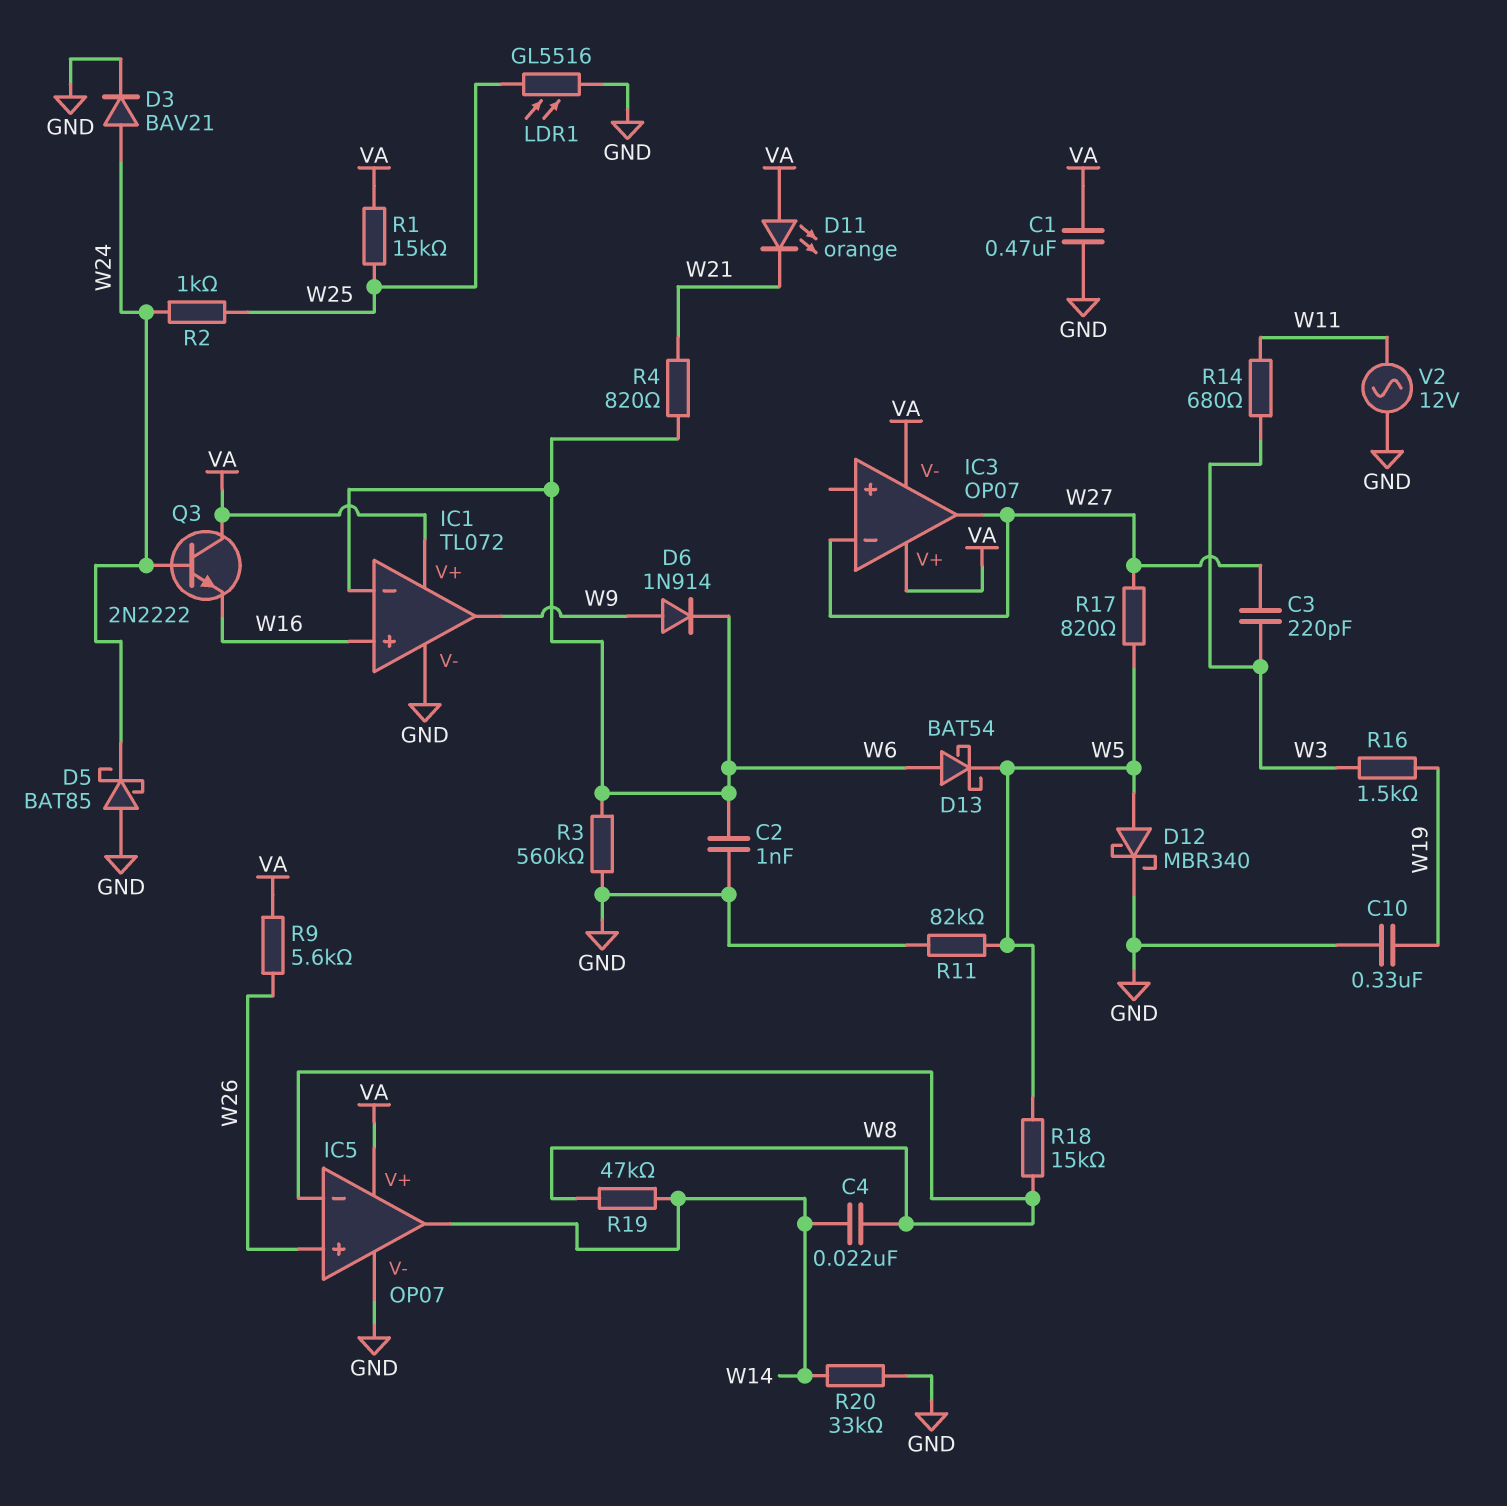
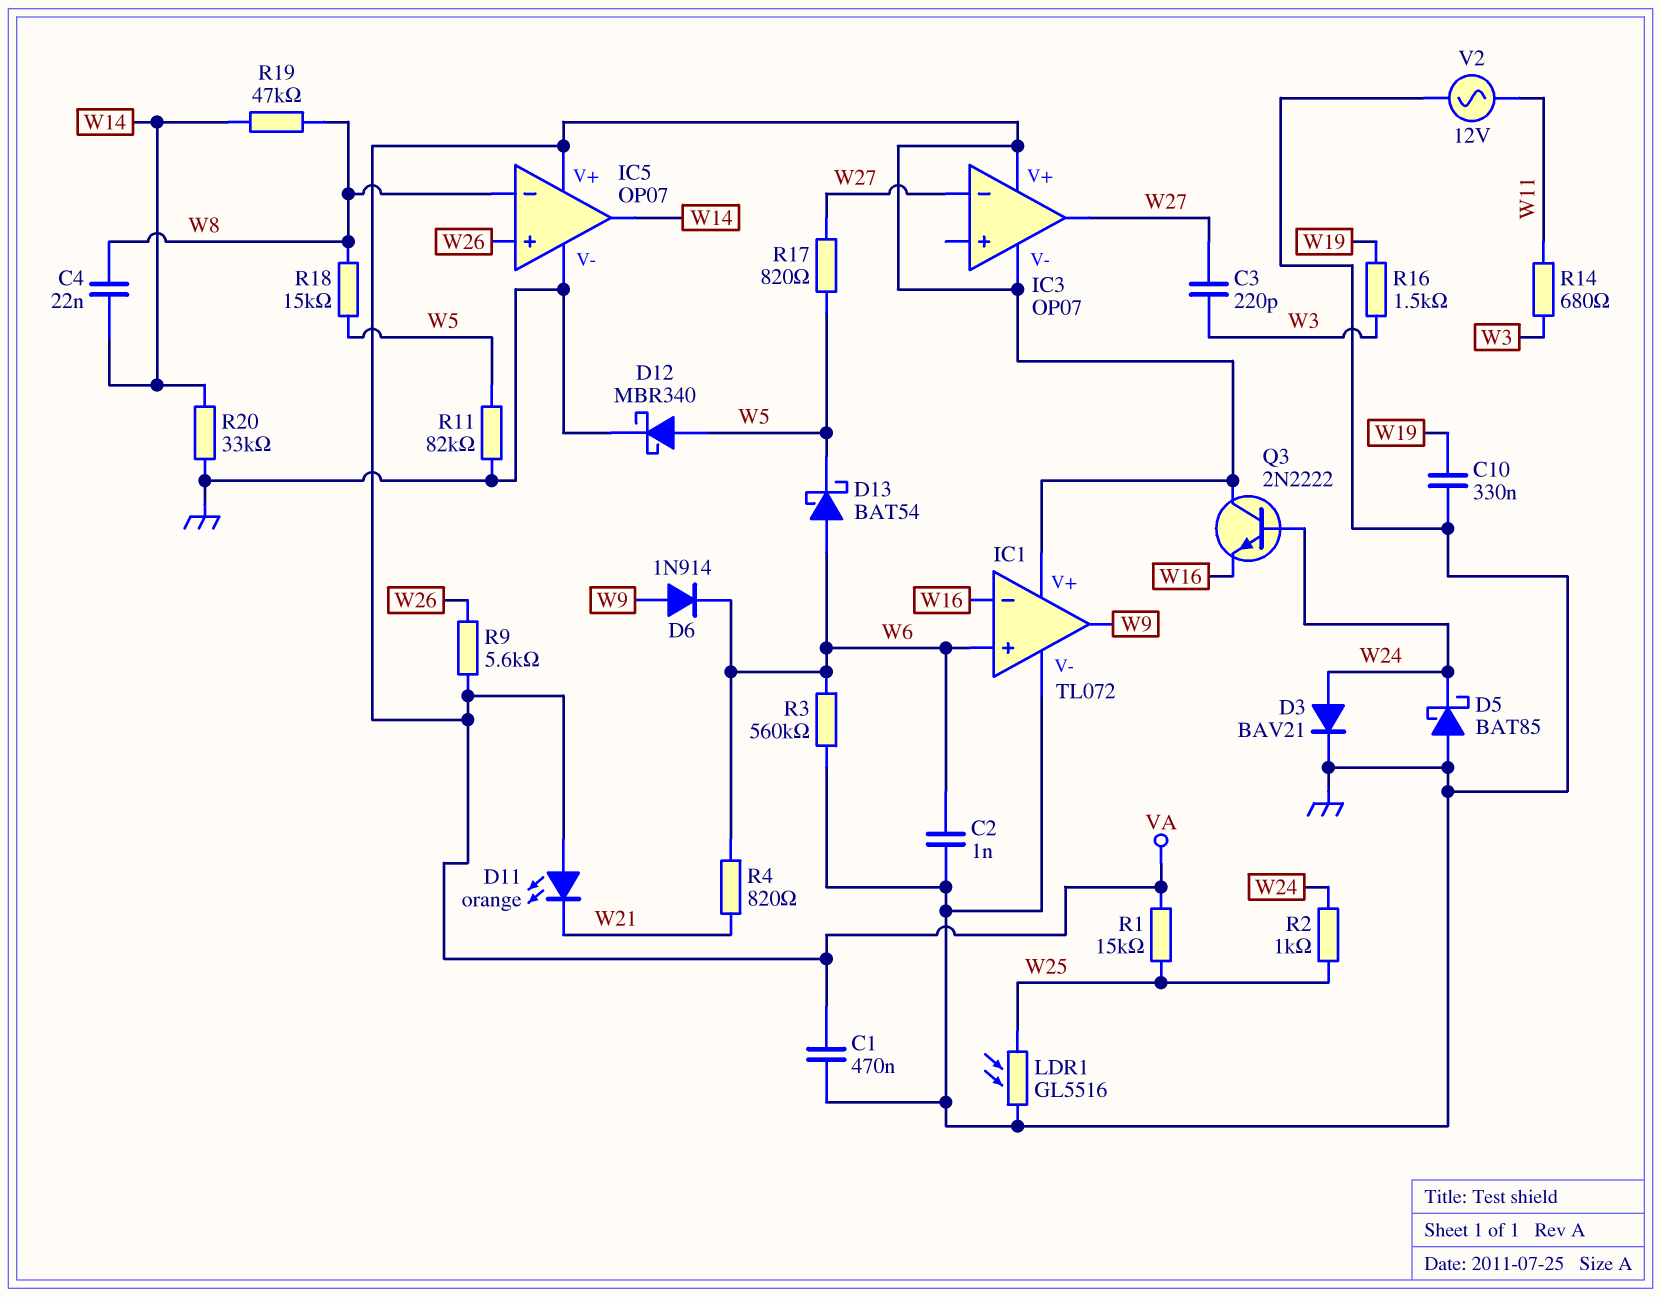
IC1 pin in+: W16 -> W6
IC1 pin in-: W6 -> W16

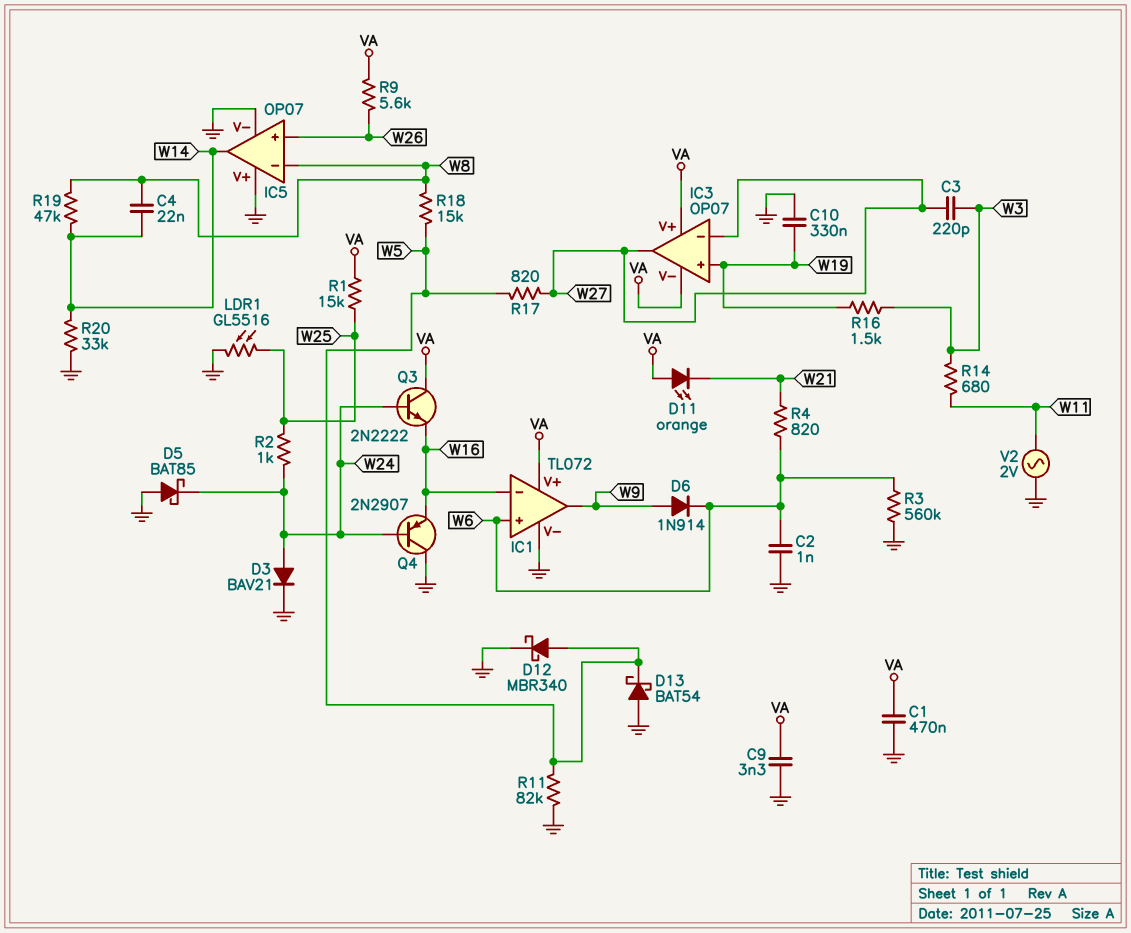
C9: none -> 3.3nF (GND, VA)
D13: schottky BAT54 (A W6, K W5) -> schottky BAT54 (A GND, K W5)
IC3 pin in+: none -> W19
IC5 pin V+: VA -> GND
Q4: none -> PNP 2N2907 (B W24, C GND, E W16)
V2: AC 12V (GND, W11) -> AC 2V (GND, W11)

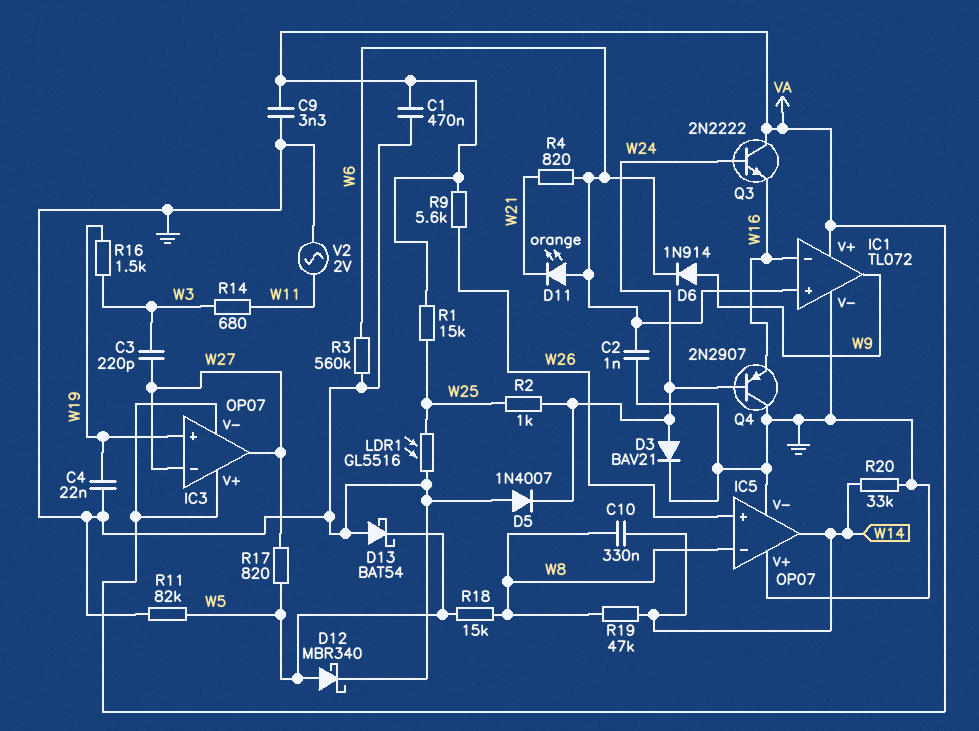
C4: 22nF (W8, W14) -> 22nF (GND, W19)
C10: 330nF (GND, W19) -> 330nF (W8, W14)
D5: schottky BAT85 (A GND, K W24) -> diode 1N4007 (A GND, K W24)
D11: LED orange (A VA, K W21) -> LED orange (A W6, K W21)

